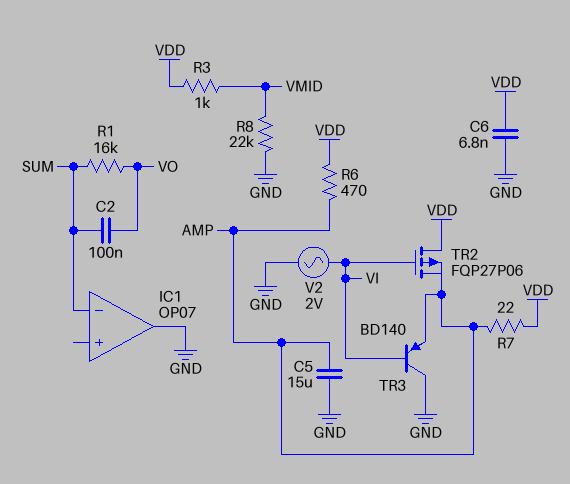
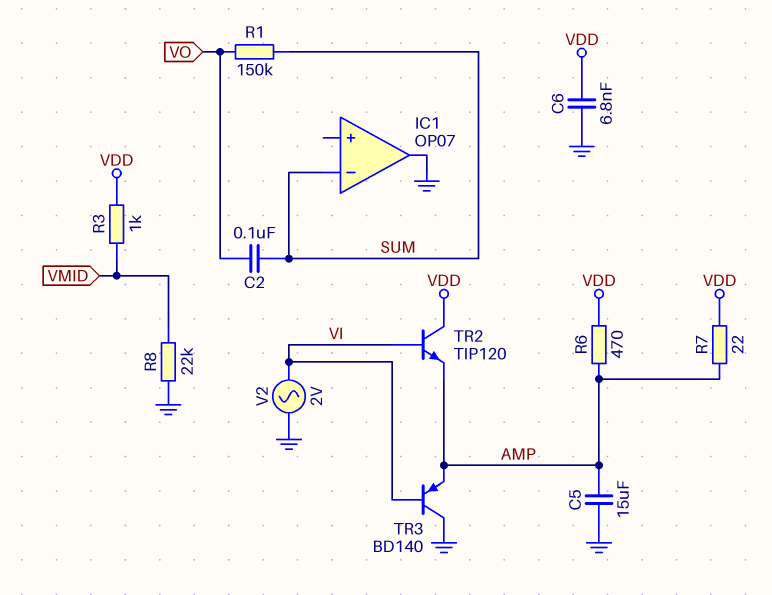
R1: 16k (SUM, VO) -> 150k (SUM, VO)
TR2: PMOS FQP27P06 (G VI, D VDD, S AMP) -> NPN TIP120 (B VI, C VDD, E AMP)

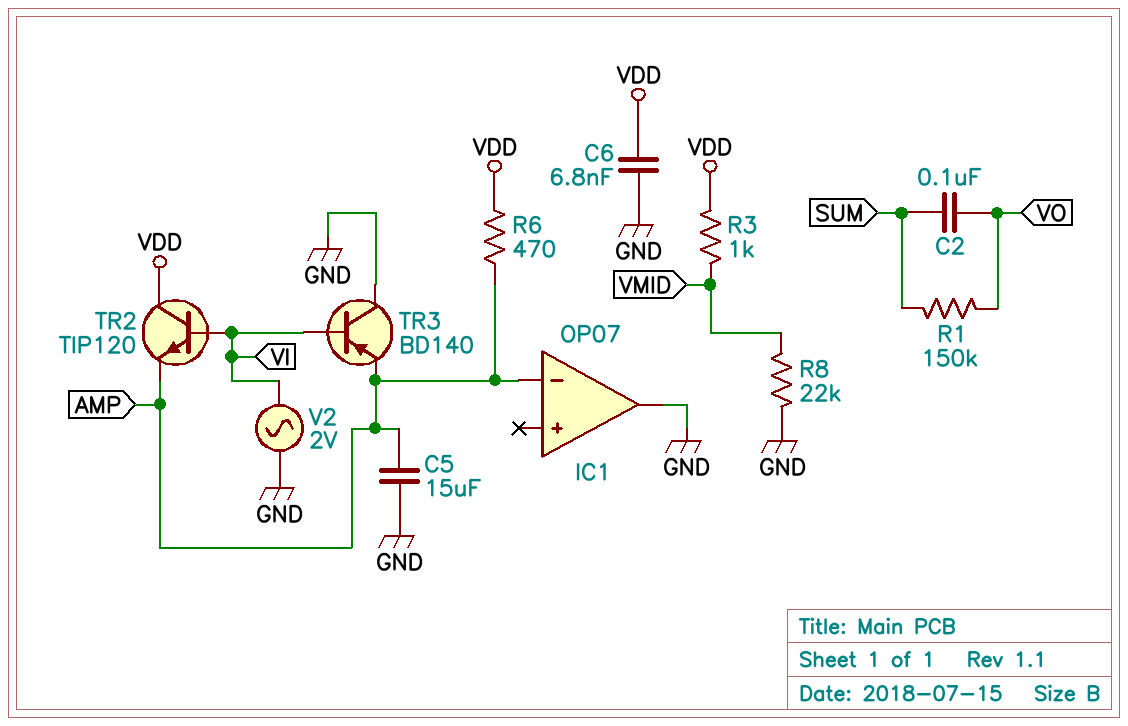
IC1 pin in-: SUM -> AMP
R7: 22 (AMP, VDD) -> none

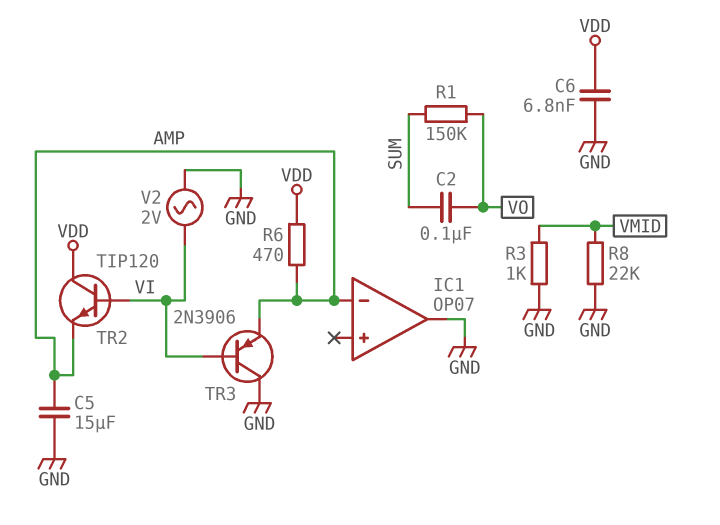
R3: 1k (VDD, VMID) -> 1k (GND, VMID)
TR3: PNP BD140 (B VI, C GND, E AMP) -> PNP 2N3906 (B VI, C GND, E AMP)

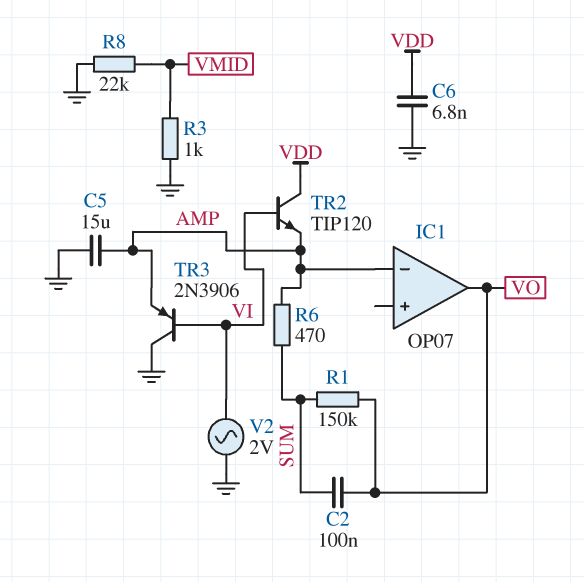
IC1 pin out: GND -> VO
R6: 470 (AMP, VDD) -> 470 (AMP, SUM)

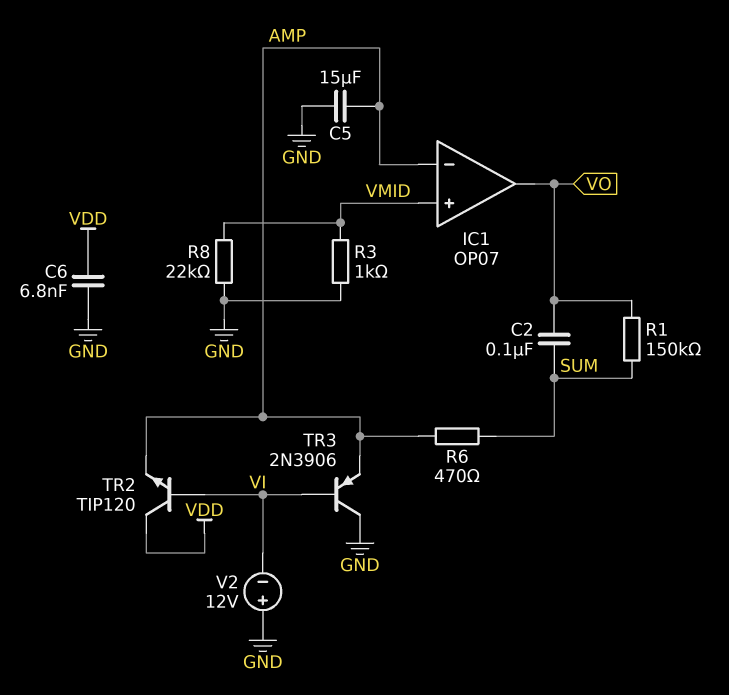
IC1 pin in+: none -> VMID
V2: AC 2V (GND, VI) -> 12V (plus GND, minus VI)

